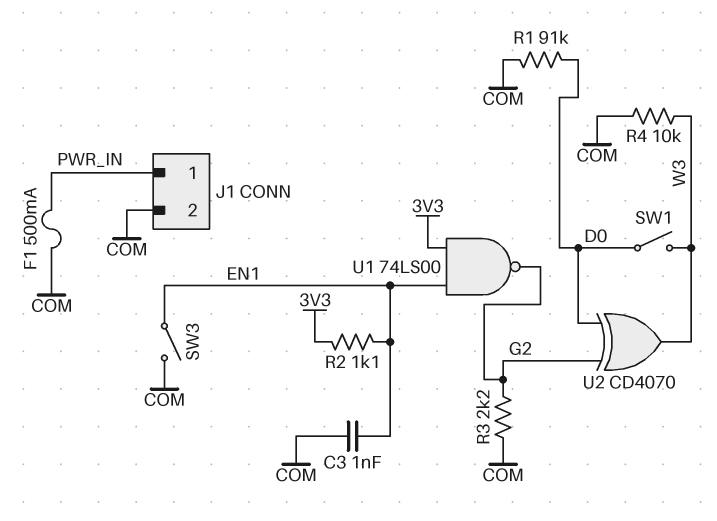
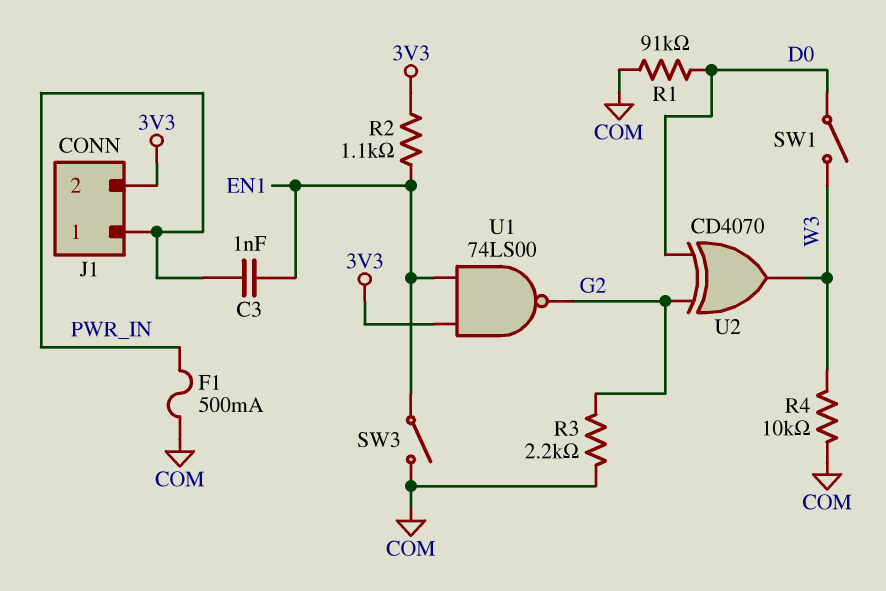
C3: 1nF (COM, EN1) -> 1nF (EN1, PWR_IN)
J1 pin 2: COM -> 3V3

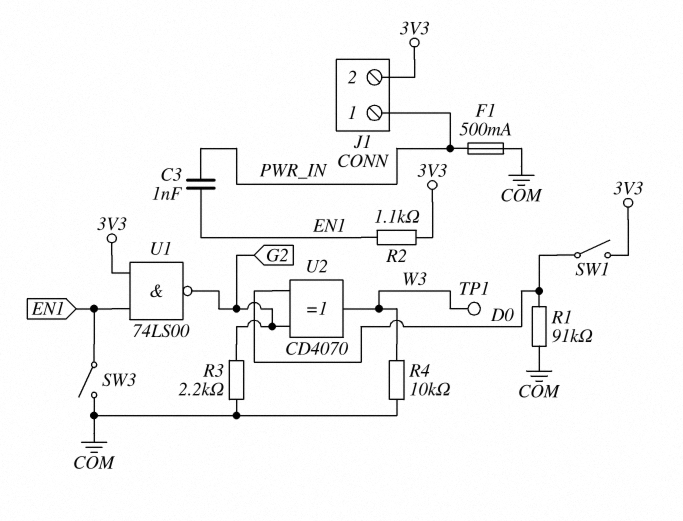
SW1: switch (D0, W3) -> switch (3V3, D0)
TP1: none -> test point (W3)

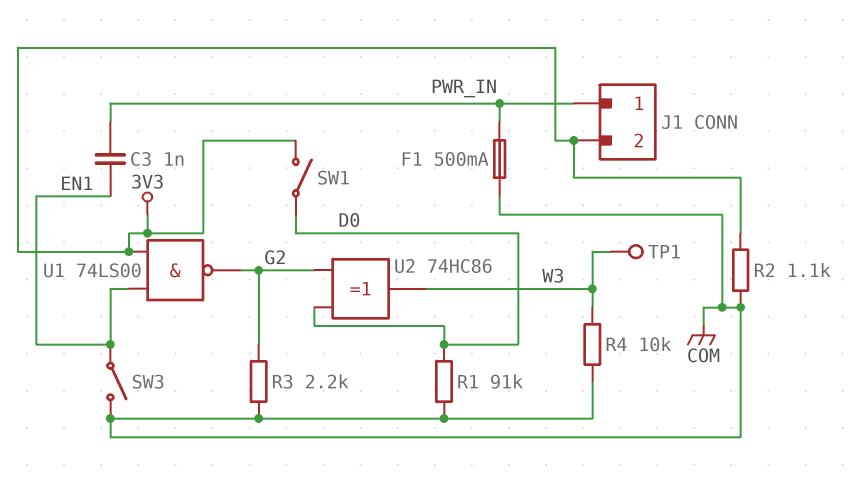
R2: 1.1k (3V3, EN1) -> 1.1k (3V3, COM)
U2: XOR CD4070 (in D0, in G2, out W3) -> XOR 74HC86 (in D0, in G2, out W3)

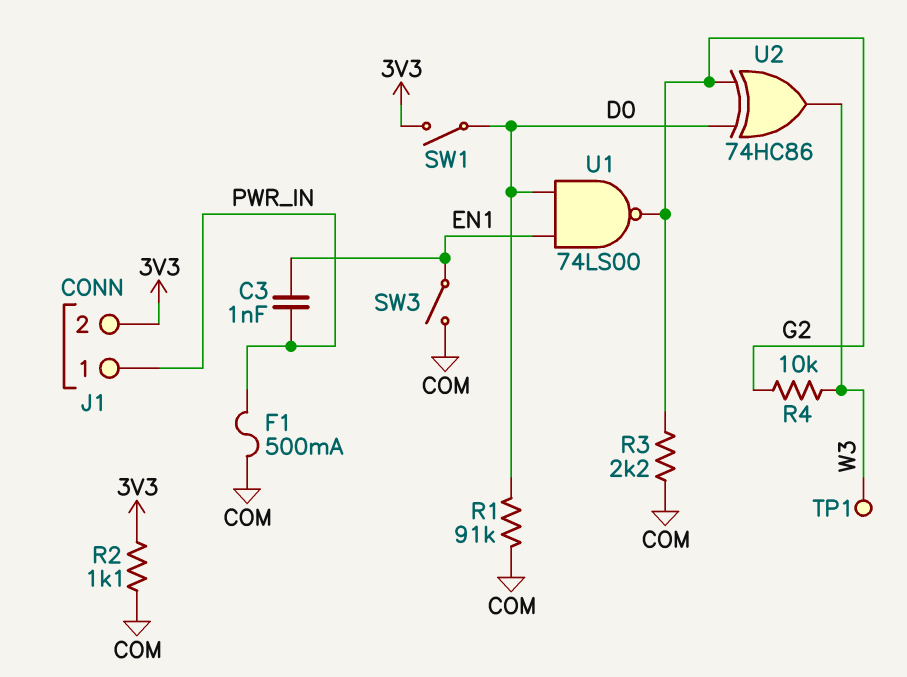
R4: 10k (COM, W3) -> 10k (G2, W3)
U1: NAND 74LS00 (in 3V3, in EN1, out G2) -> NAND 74LS00 (in D0, in EN1, out G2)

